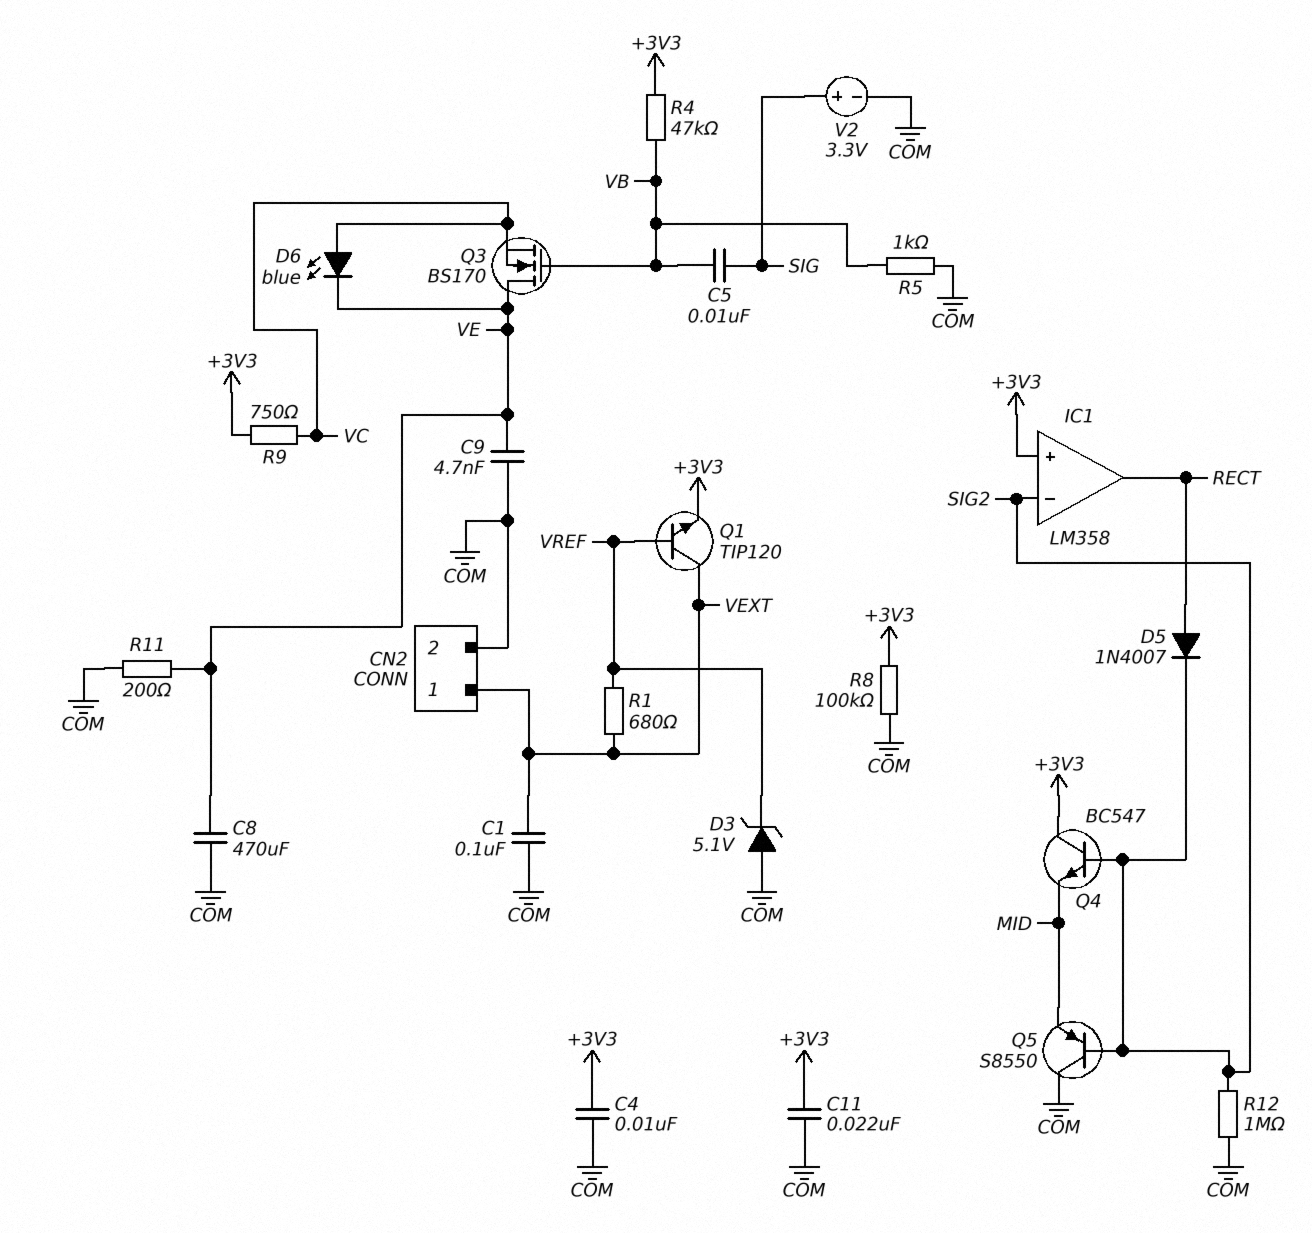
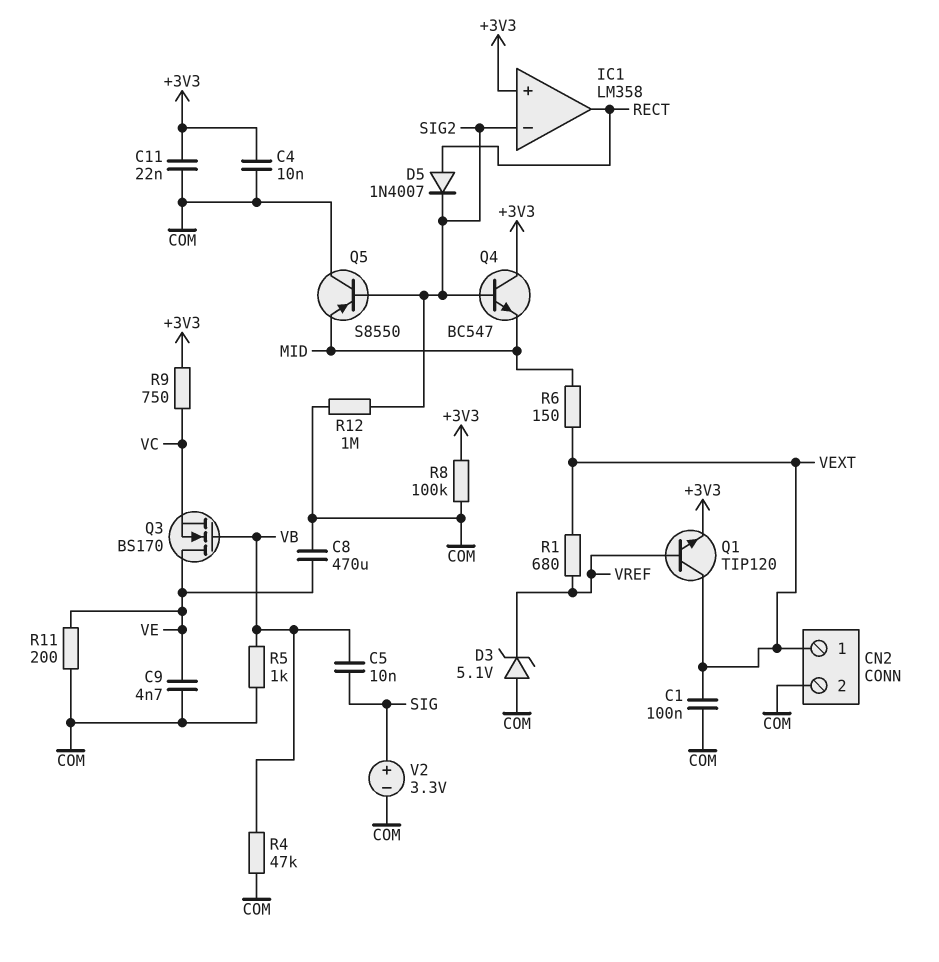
D6: LED blue (A VC, K VE) -> none
R4: 47k (+3V3, VB) -> 47k (COM, VB)
R6: none -> 150 (MID, VEXT)

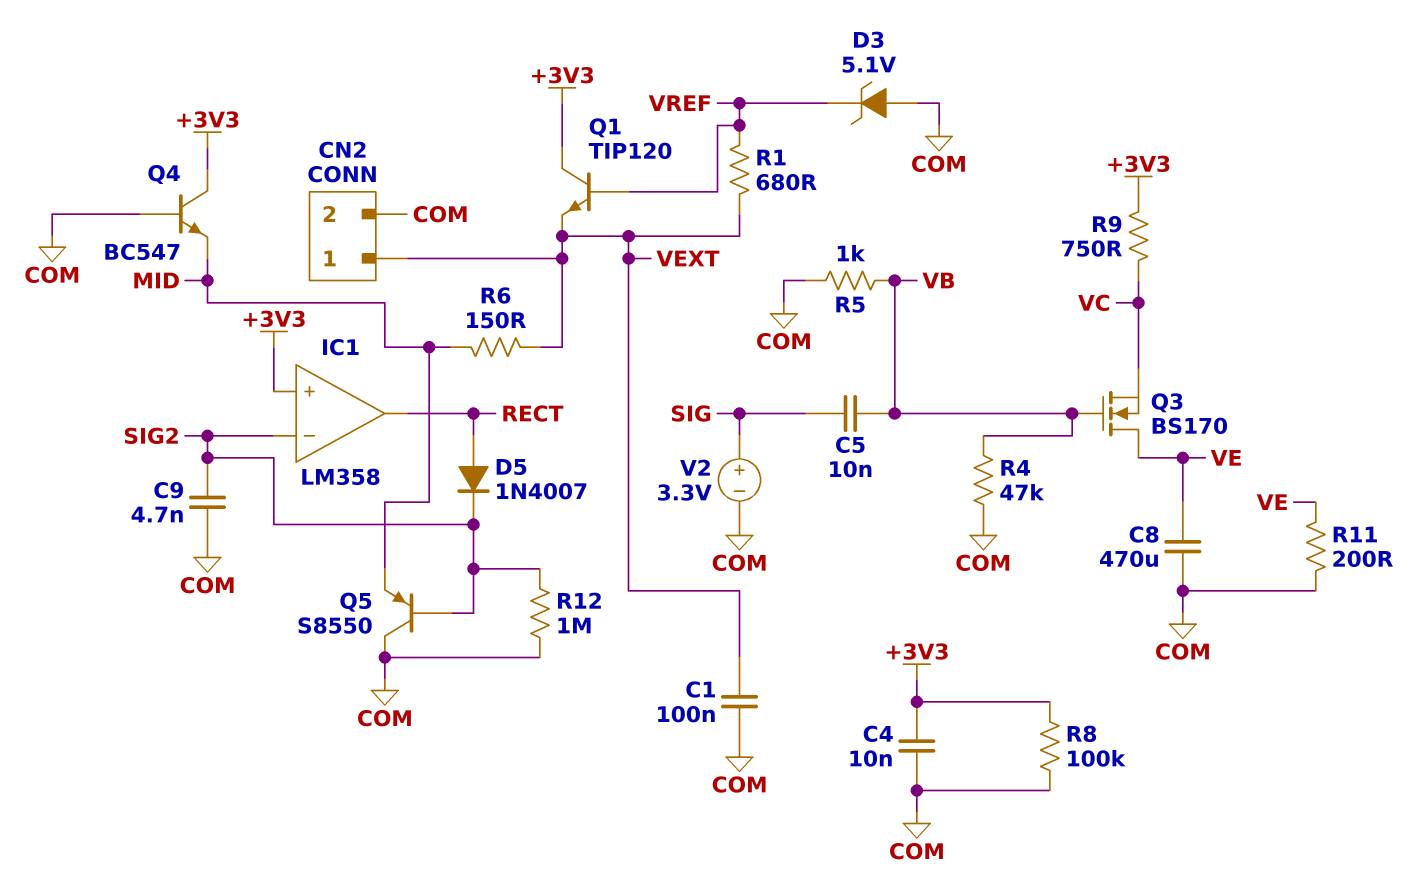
C9: 4.7nF (COM, VE) -> 4.7nF (COM, SIG2)
C11: 22nF (+3V3, COM) -> none
Q1: NPN TIP120 (B VREF, C VEXT, E +3V3) -> NPN TIP120 (B VREF, C +3V3, E VEXT)
Q4: NPN BC547 (B SIG2, C +3V3, E MID) -> NPN BC547 (B COM, C +3V3, E MID)

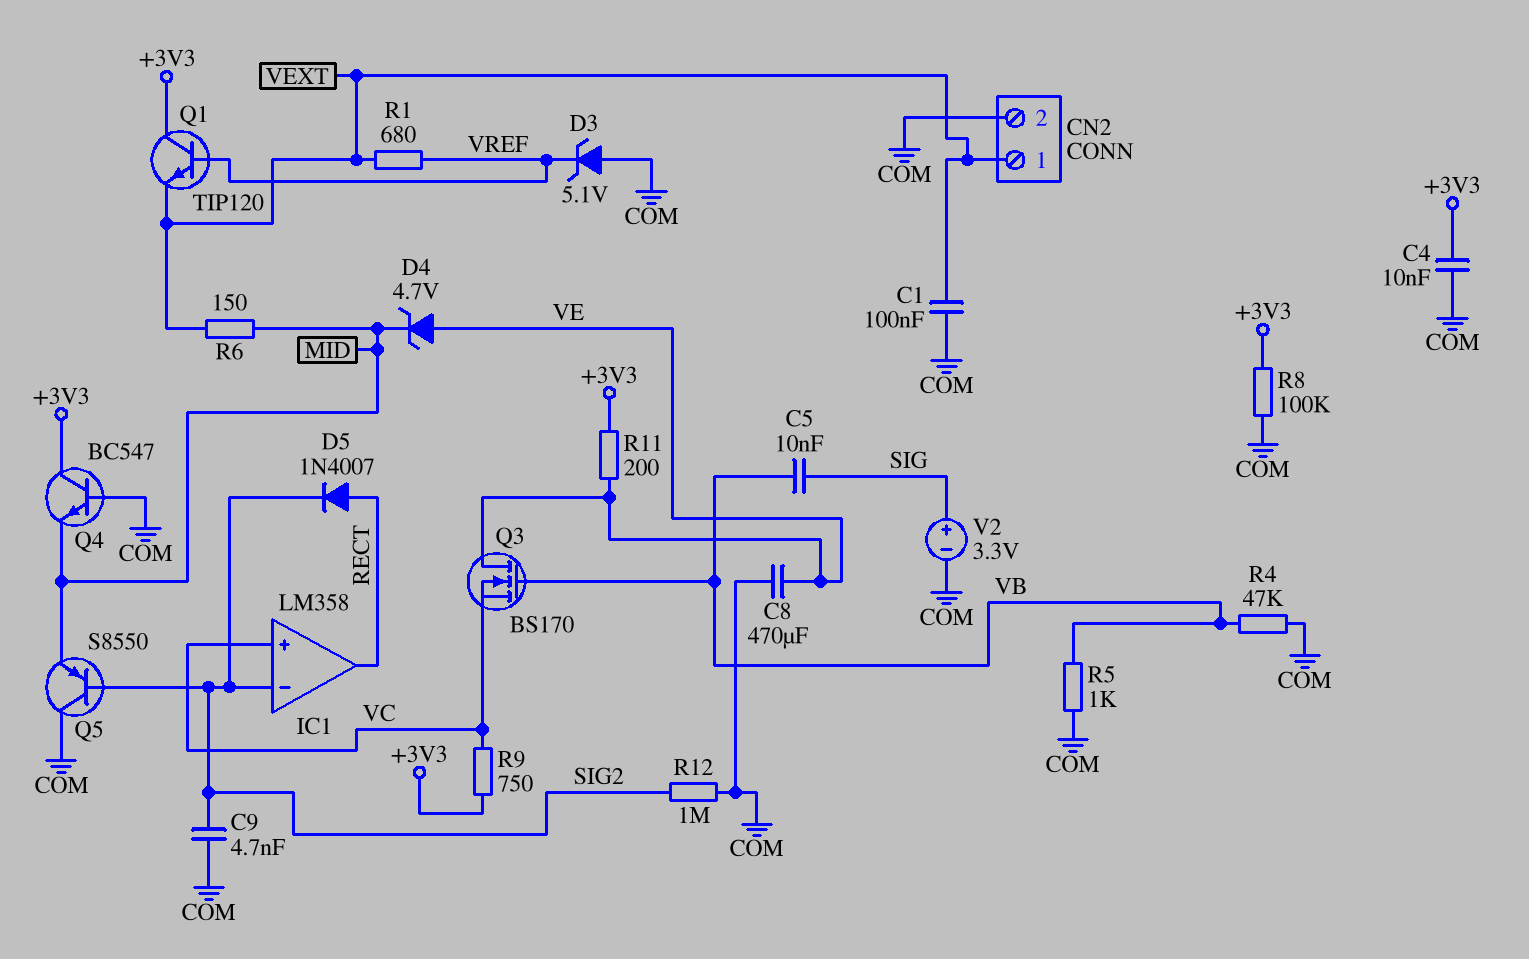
D4: none -> zener 4.7V (A VE, K MID)
IC1 pin in+: +3V3 -> VC
R11: 200 (COM, VE) -> 200 (+3V3, VE)

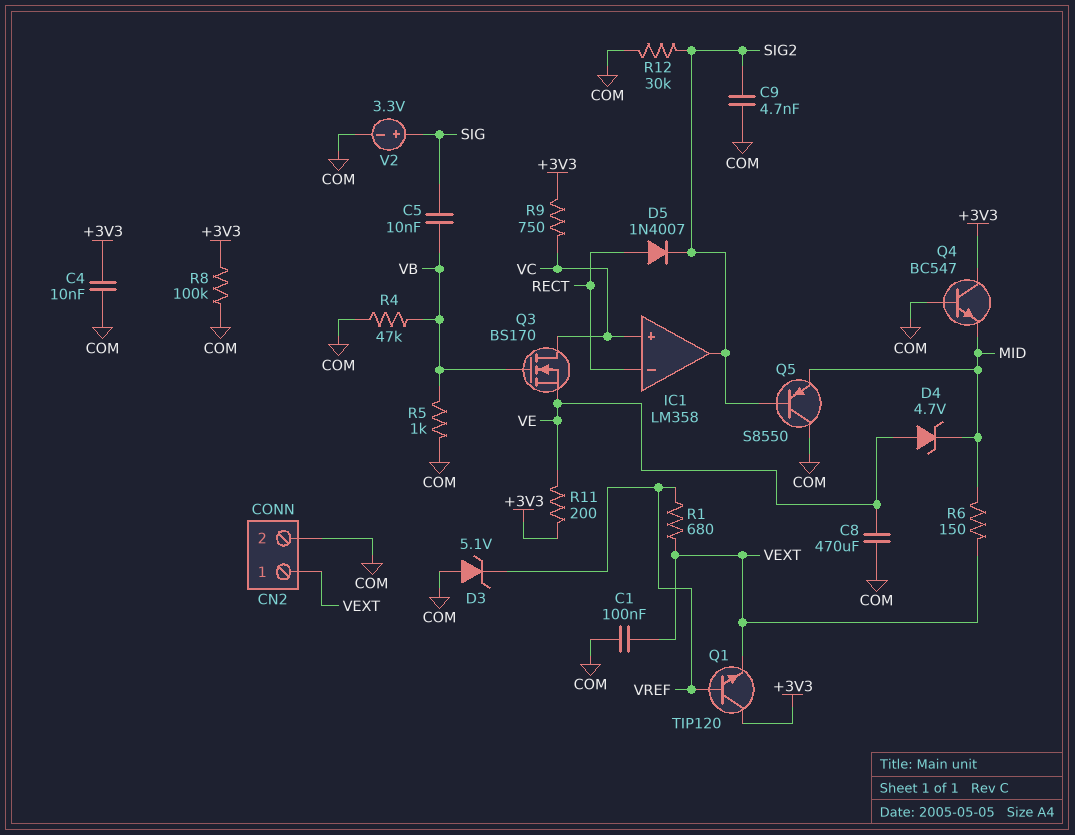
IC1 pin in-: SIG2 -> RECT
IC1 pin out: RECT -> SIG2
Q3: NMOS BS170 (G VB, D VE, S VC) -> NMOS BS170 (G VB, D VC, S VE)
R12: 1M (COM, SIG2) -> 30k (COM, SIG2)

